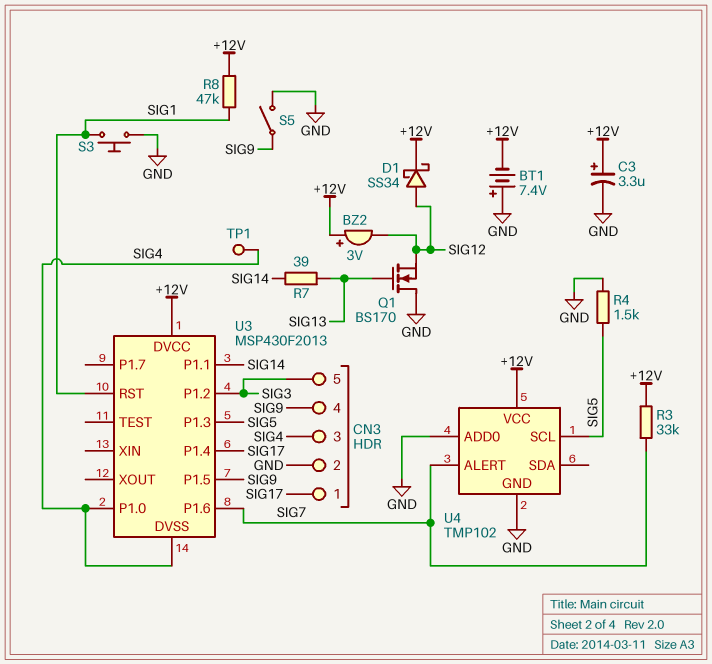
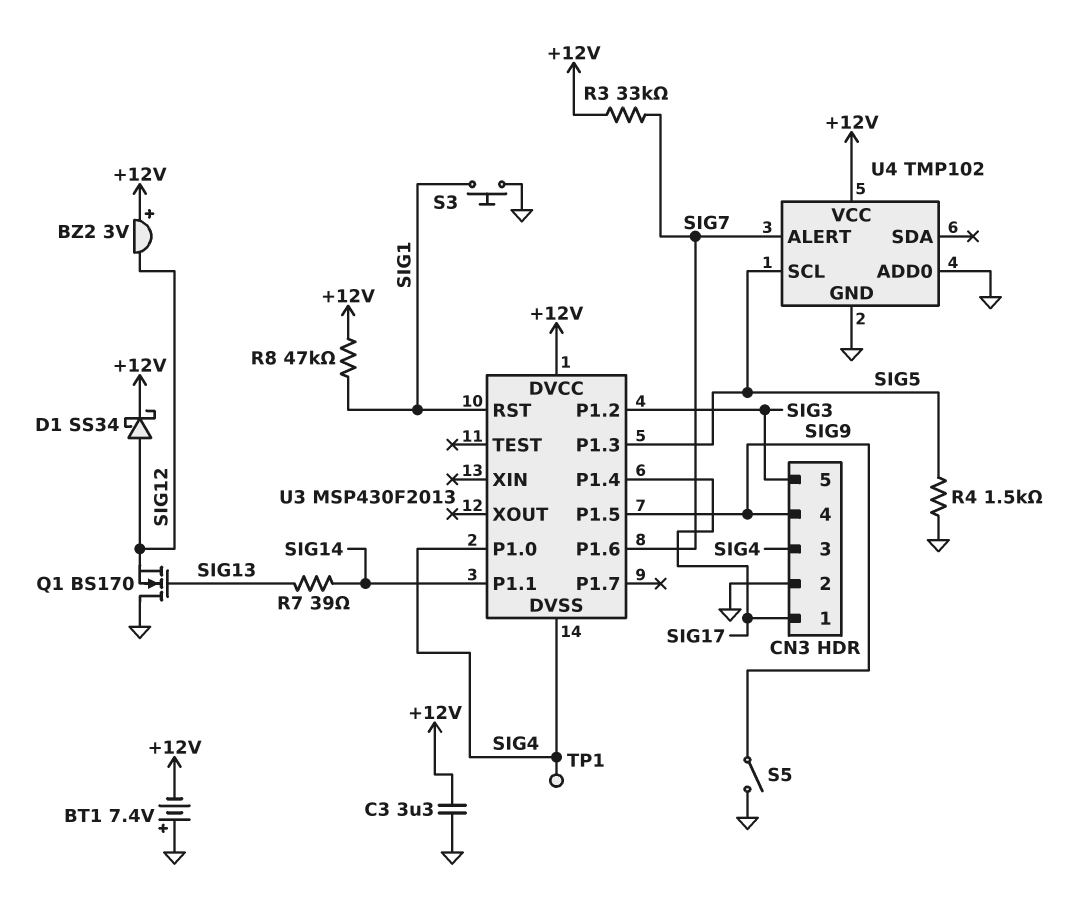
C3: 3.3uF (plus +12V, minus GND) -> 3.3uF (+12V, GND)

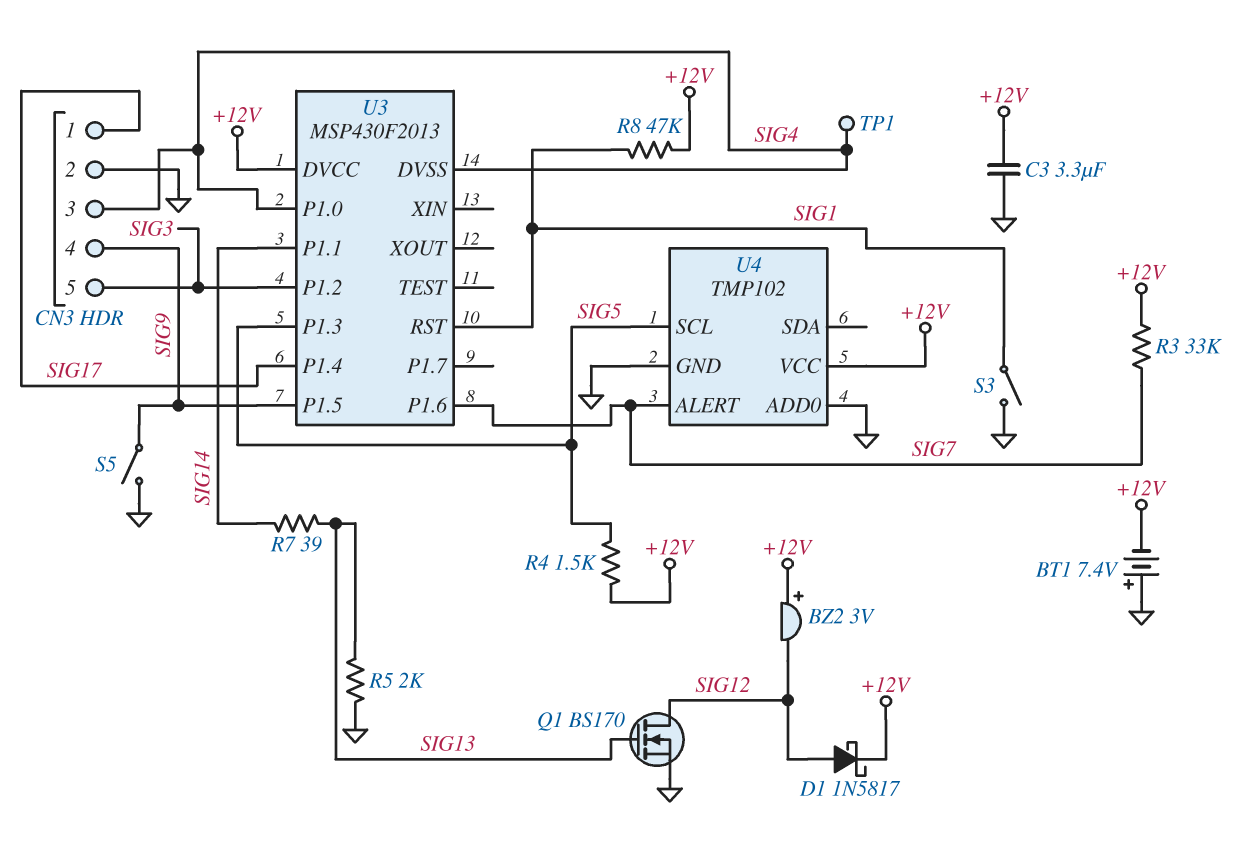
D1: schottky SS34 (A SIG12, K +12V) -> schottky 1N5817 (A SIG12, K +12V)
Q1: NMOS BS170 (G SIG13, D GND, S SIG12) -> NMOS BS170 (G SIG13, D SIG12, S GND)
R4: 1.5k (GND, SIG5) -> 1.5k (+12V, SIG5)
R5: none -> 2k (GND, SIG13)
S3: button (GND, SIG1) -> switch (GND, SIG1)

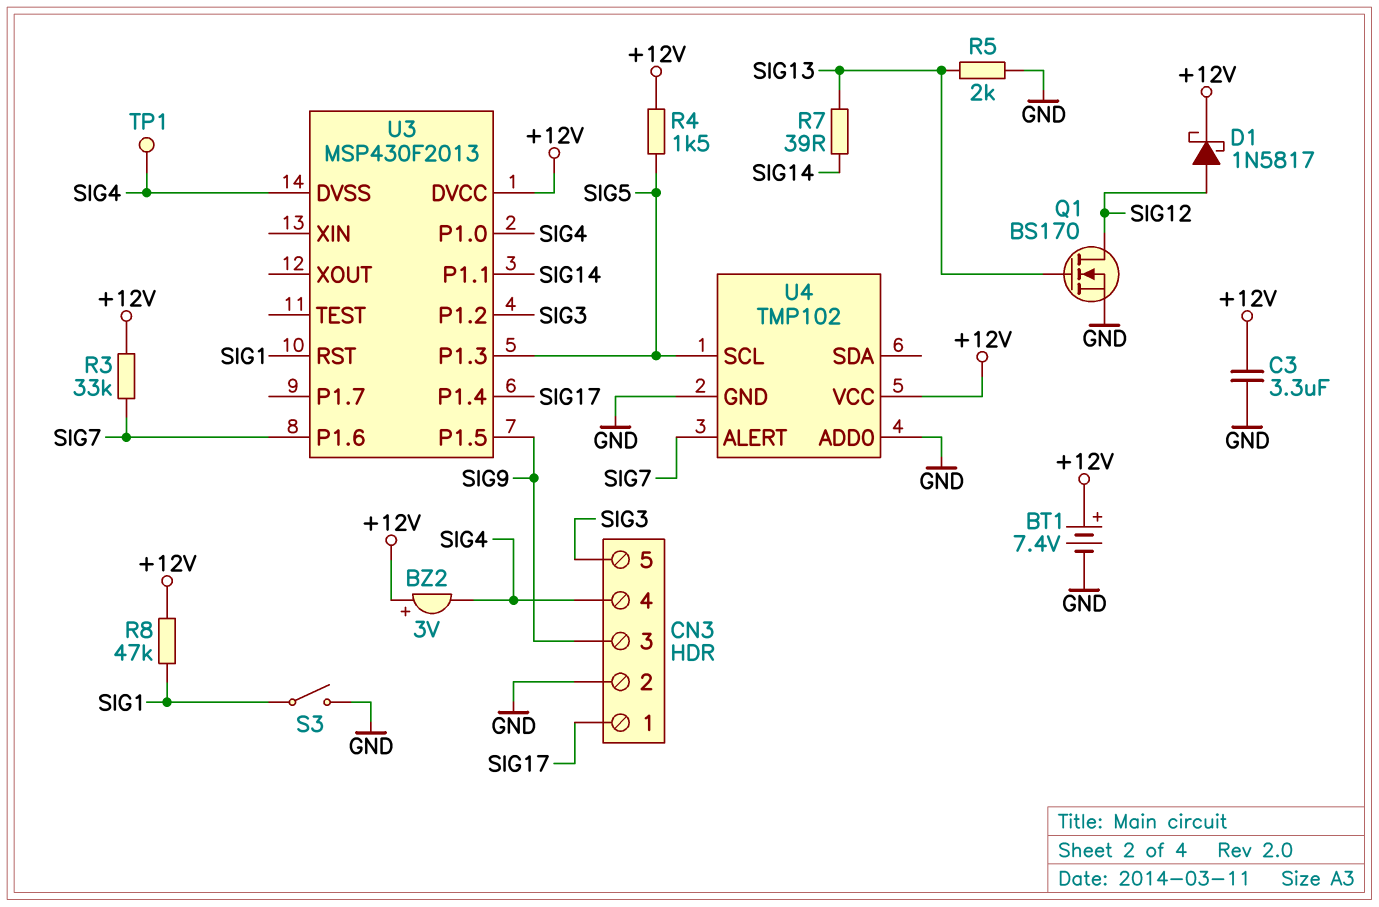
BT1: 7.4V (plus GND, minus +12V) -> 7.4V (plus +12V, minus GND)
BZ2: buzzer 3V (plus +12V, minus SIG12) -> buzzer 3V (plus +12V, minus SIG4)
CN3 pin 3: SIG4 -> SIG9
CN3 pin 4: SIG9 -> SIG4
S5: switch (GND, SIG9) -> none

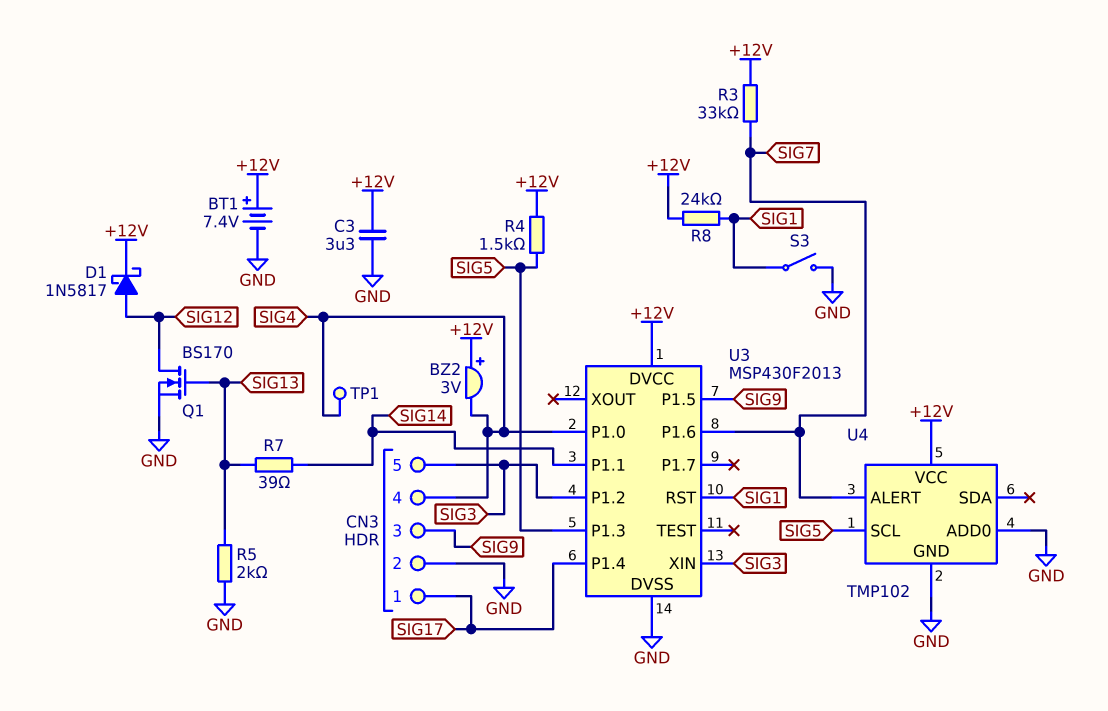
R8: 47k (+12V, SIG1) -> 24k (+12V, SIG1)
U3 pin DVSS: SIG4 -> GND
U3 pin XIN: none -> SIG3

